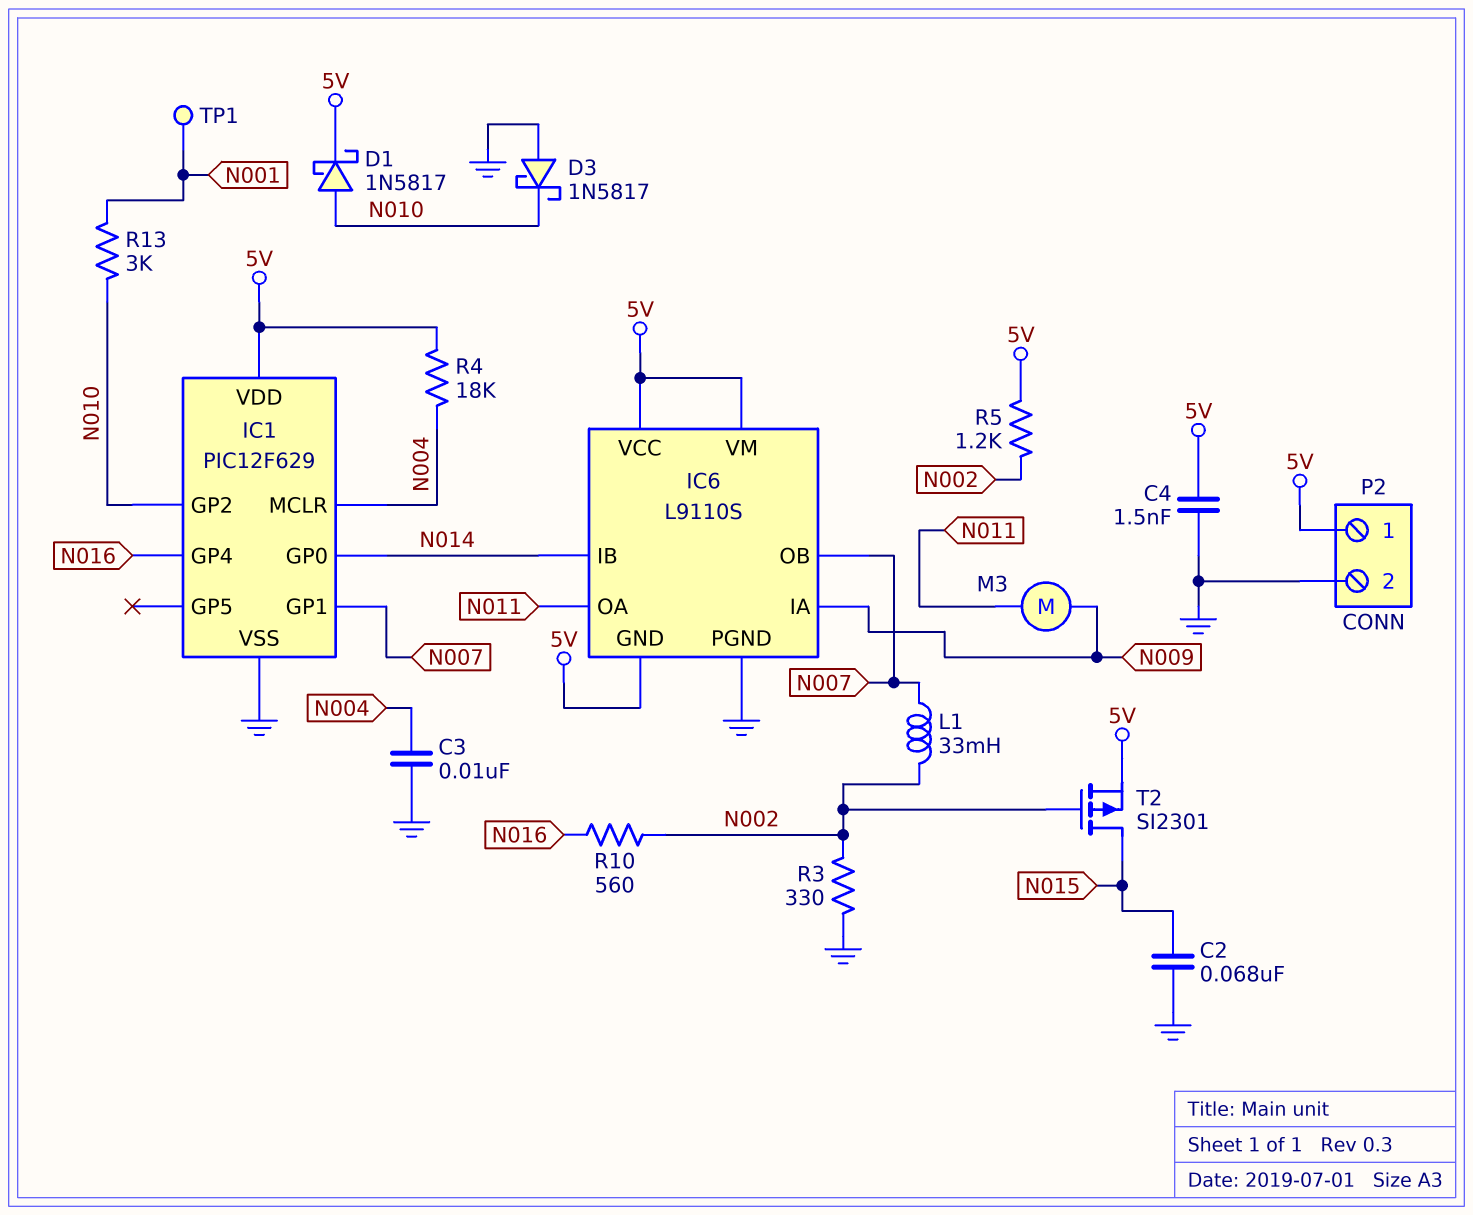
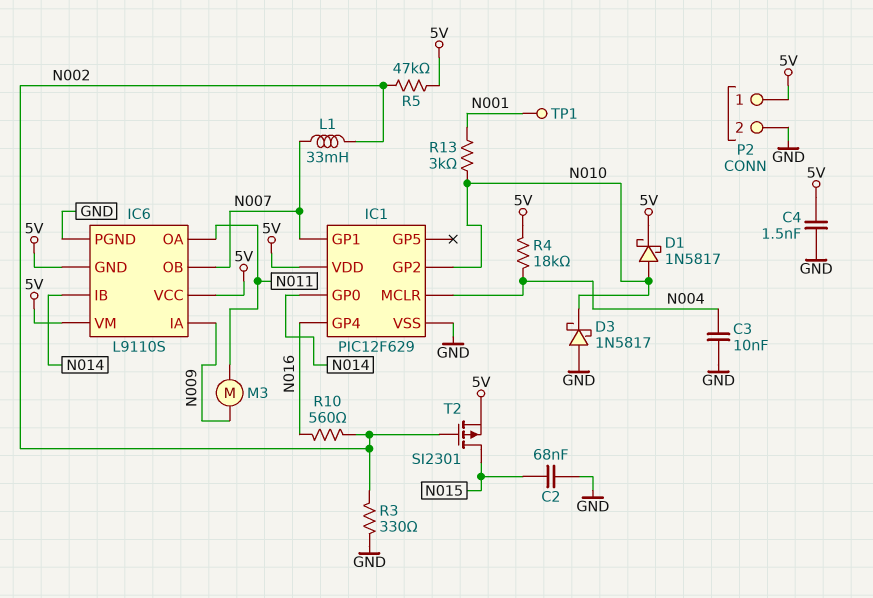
R5: 1.2k (5V, N002) -> 47k (5V, N002)

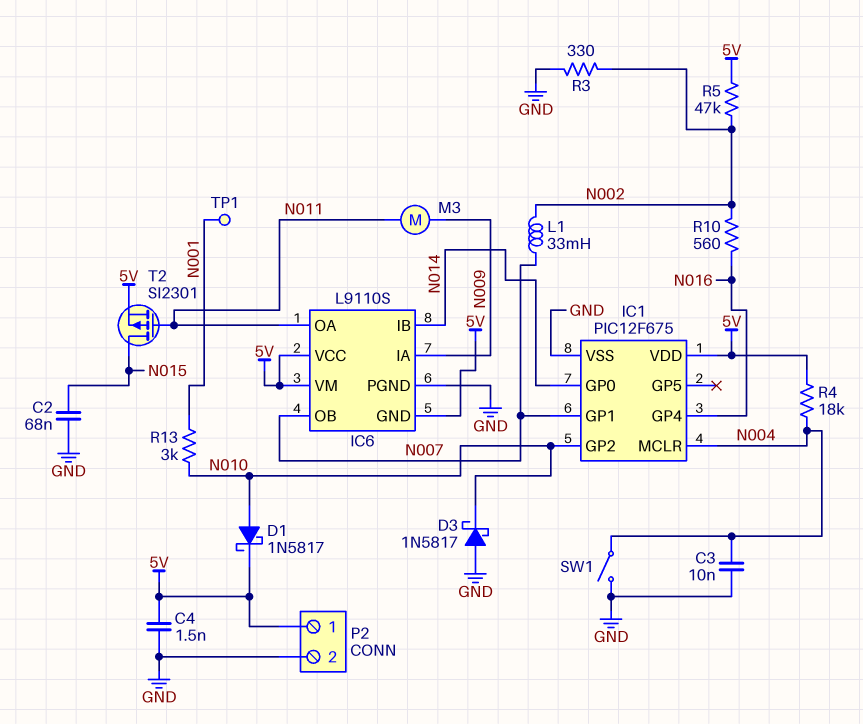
IC1: PIC12F629 -> PIC12F675
SW1: none -> switch (GND, N004)
T2: PMOS SI2301 (G N002, D N015, S 5V) -> PMOS SI2301 (G N011, D N015, S 5V)

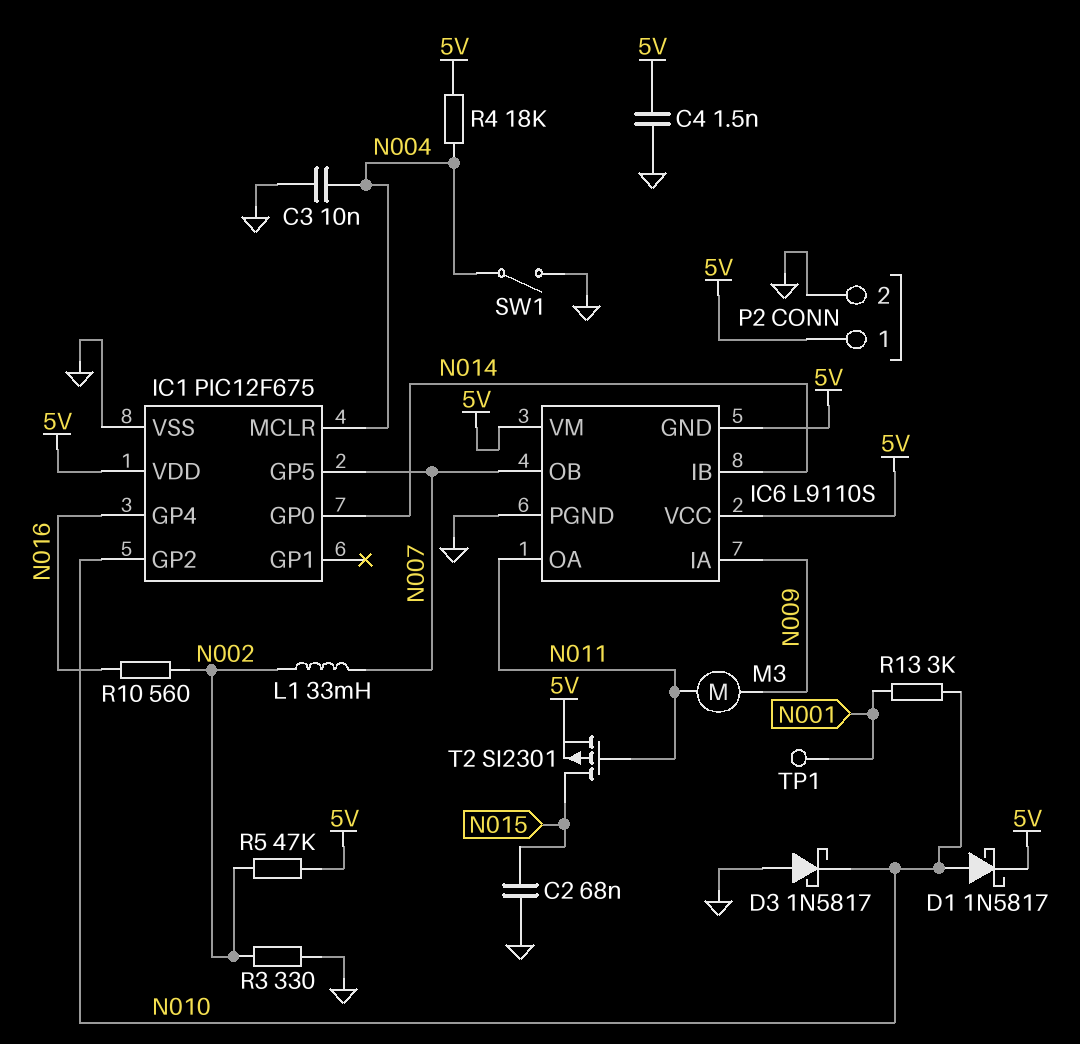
IC1 pin GP1: N007 -> none
IC1 pin GP5: none -> N007

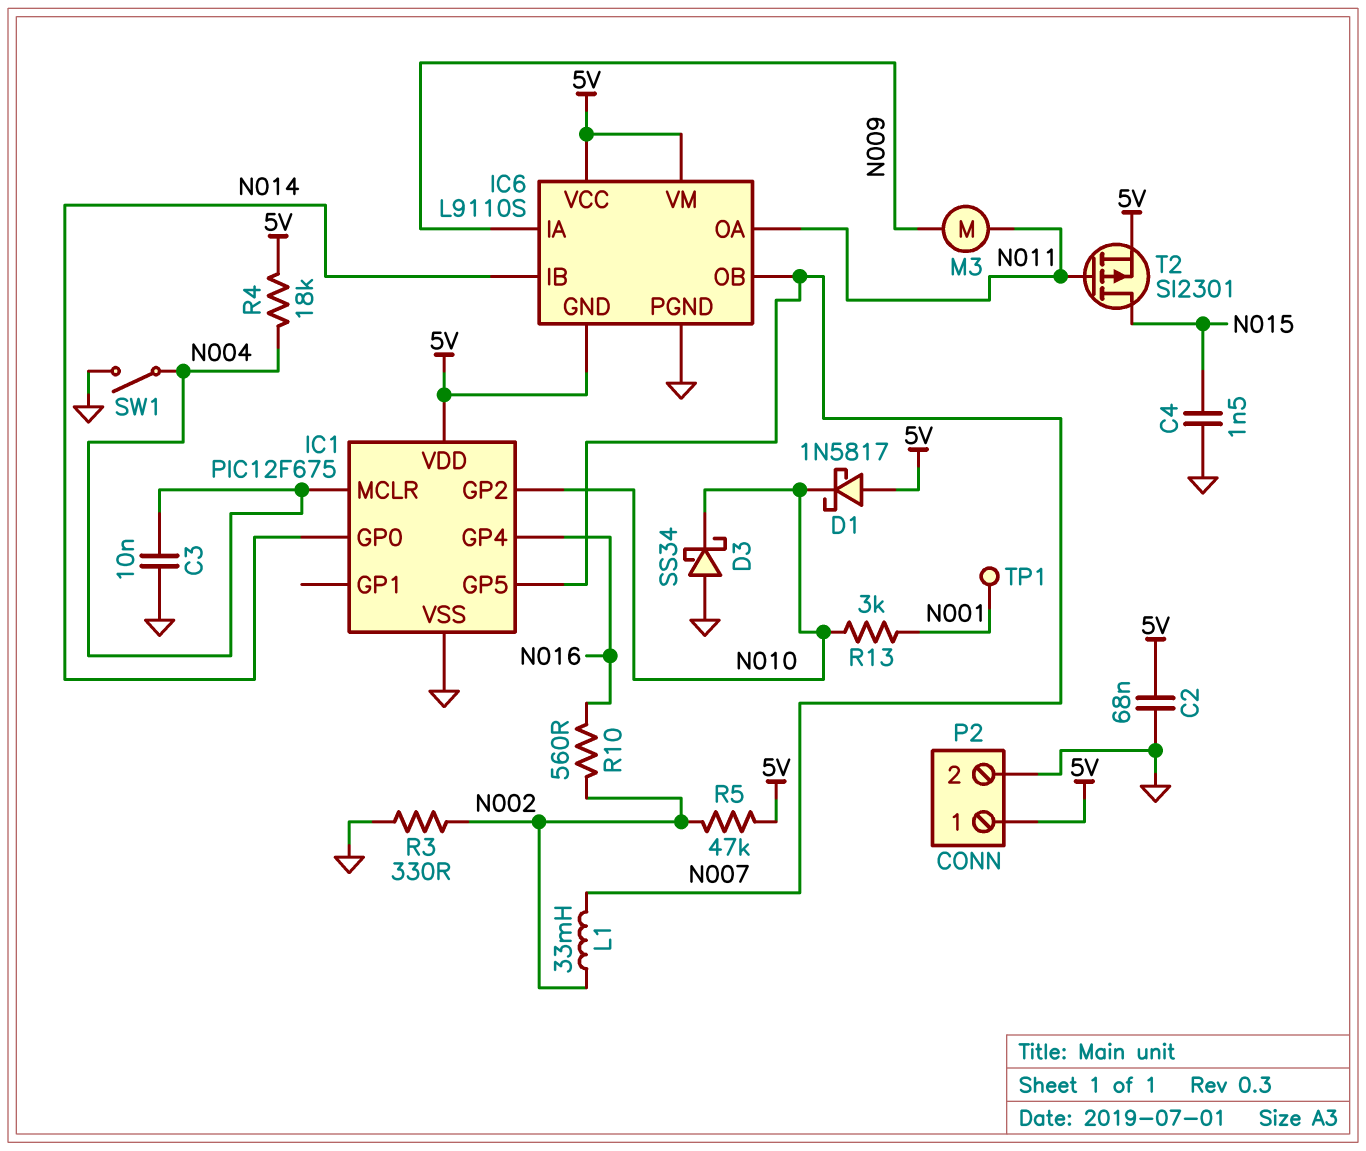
C2: 68nF (GND, N015) -> 68nF (5V, GND)
C4: 1.5nF (5V, GND) -> 1.5nF (GND, N015)
D1: schottky 1N5817 (A N010, K 5V) -> schottky 1N5817 (A 5V, K N010)
D3: schottky 1N5817 (A GND, K N010) -> schottky SS34 (A GND, K N010)

